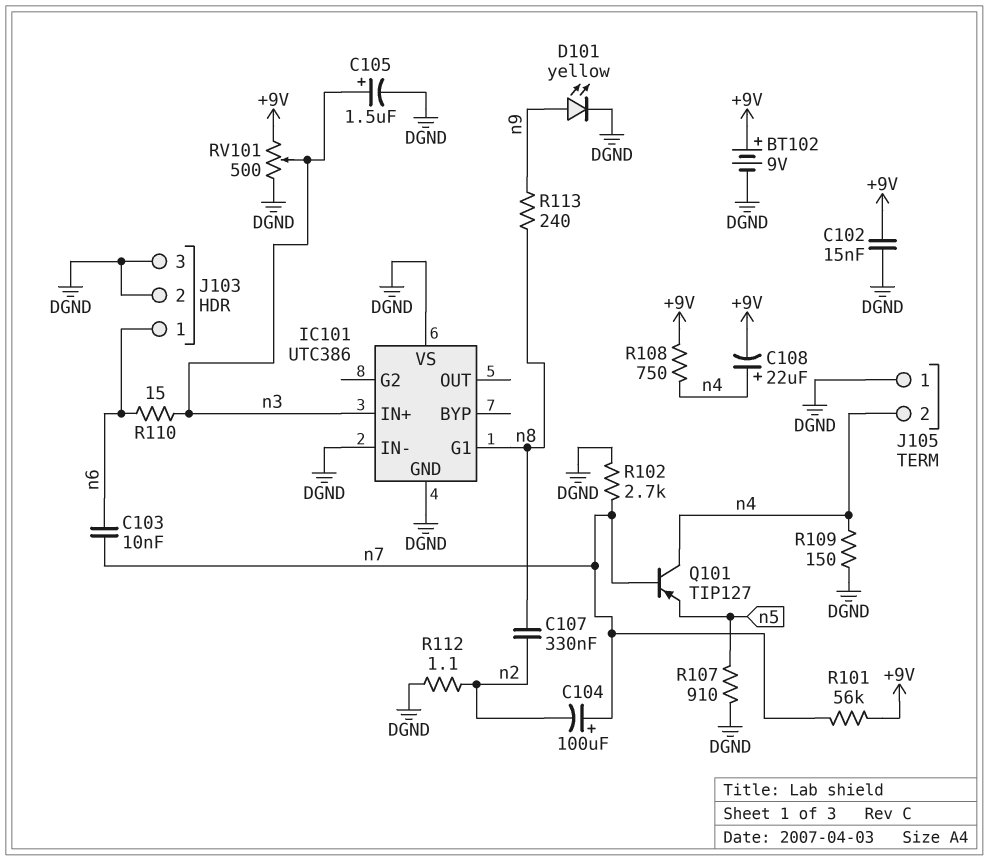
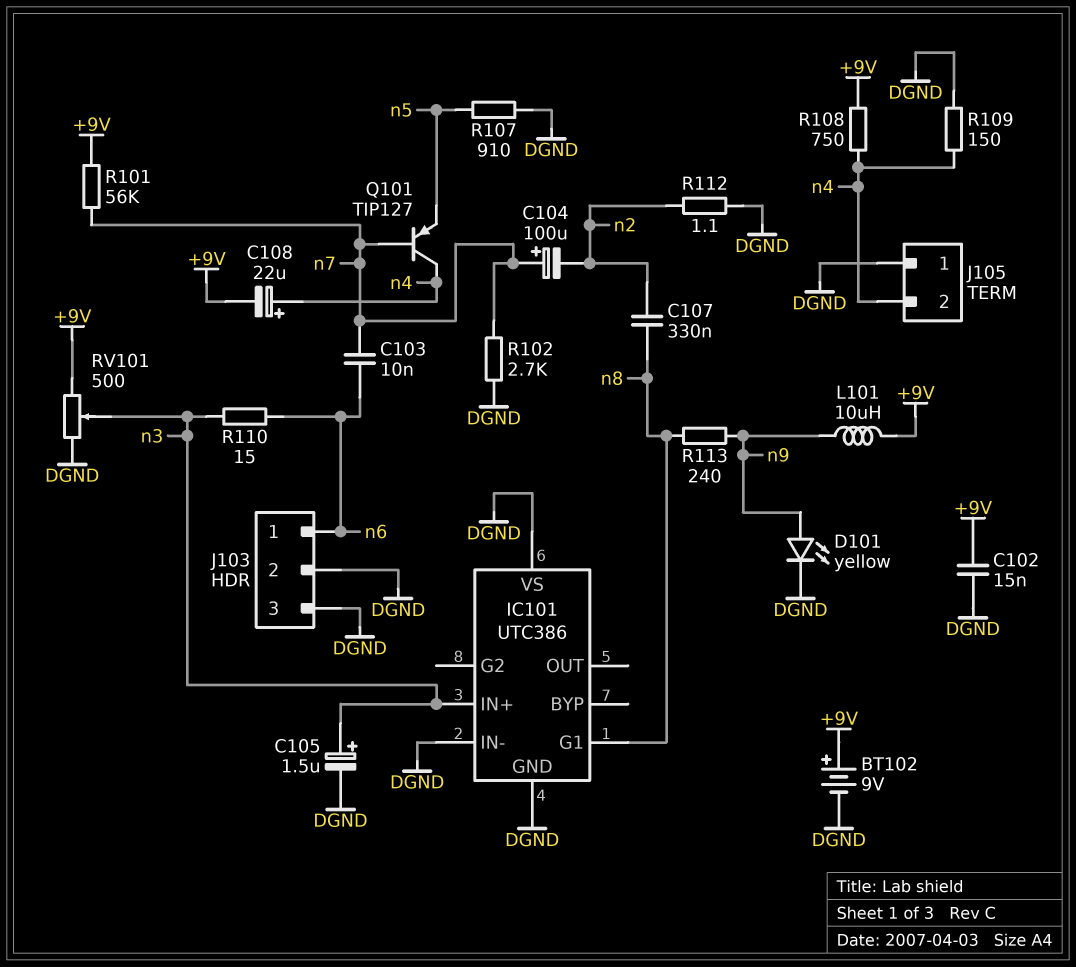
L101: none -> 10uH (+9V, n9)

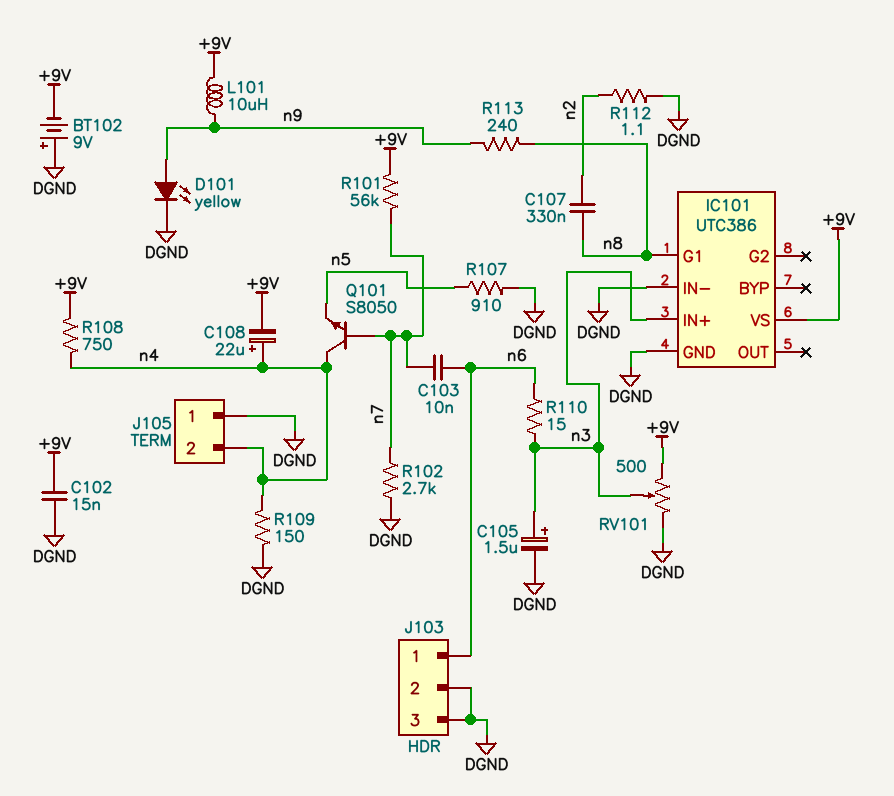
BT102: 9V (plus +9V, minus DGND) -> 9V (plus DGND, minus +9V)
C104: 100uF (plus n7, minus n2) -> none
IC101 pin VS: DGND -> +9V
Q101: PNP TIP127 (B n7, C n4, E n5) -> NPN S8050 (B n7, C n4, E n5)

